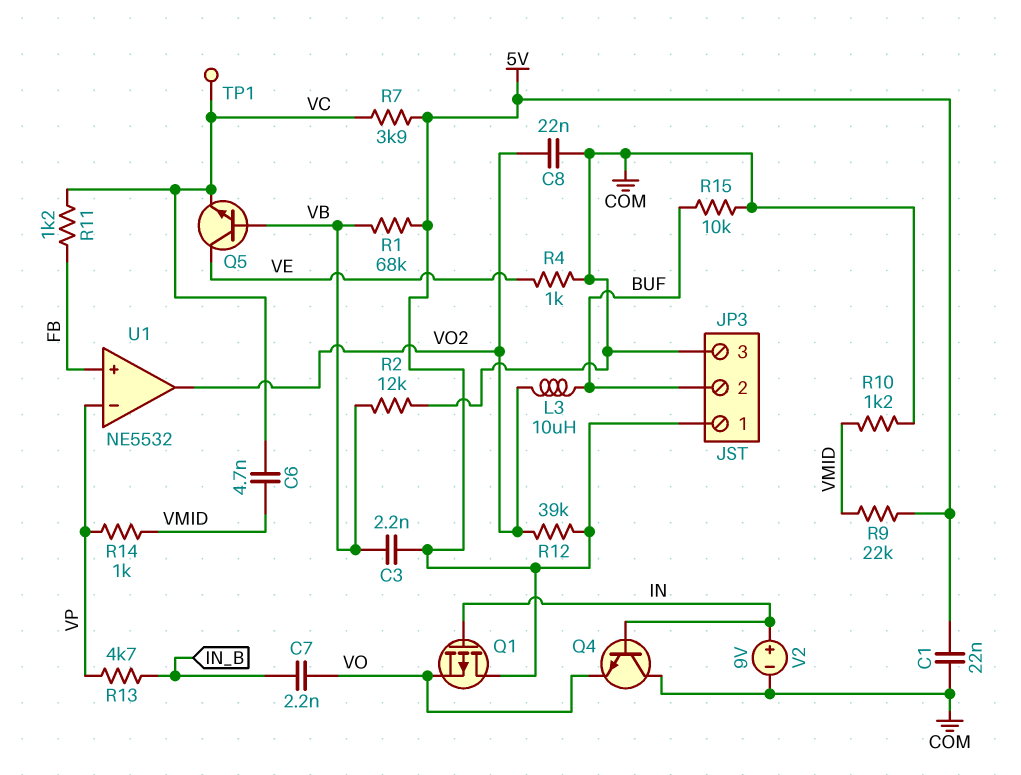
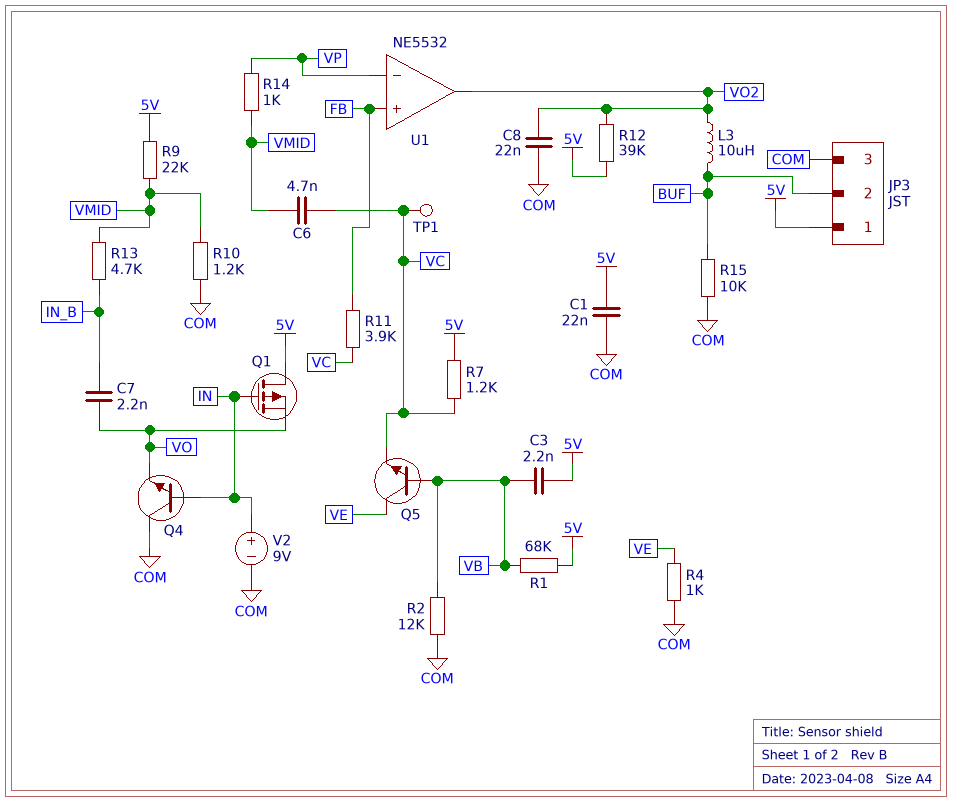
R7: 3.9k (5V, VC) -> 1.2k (5V, VC)
R11: 1.2k (FB, VC) -> 3.9k (FB, VC)
R13: 4.7k (IN_B, VP) -> 4.7k (IN_B, VMID)

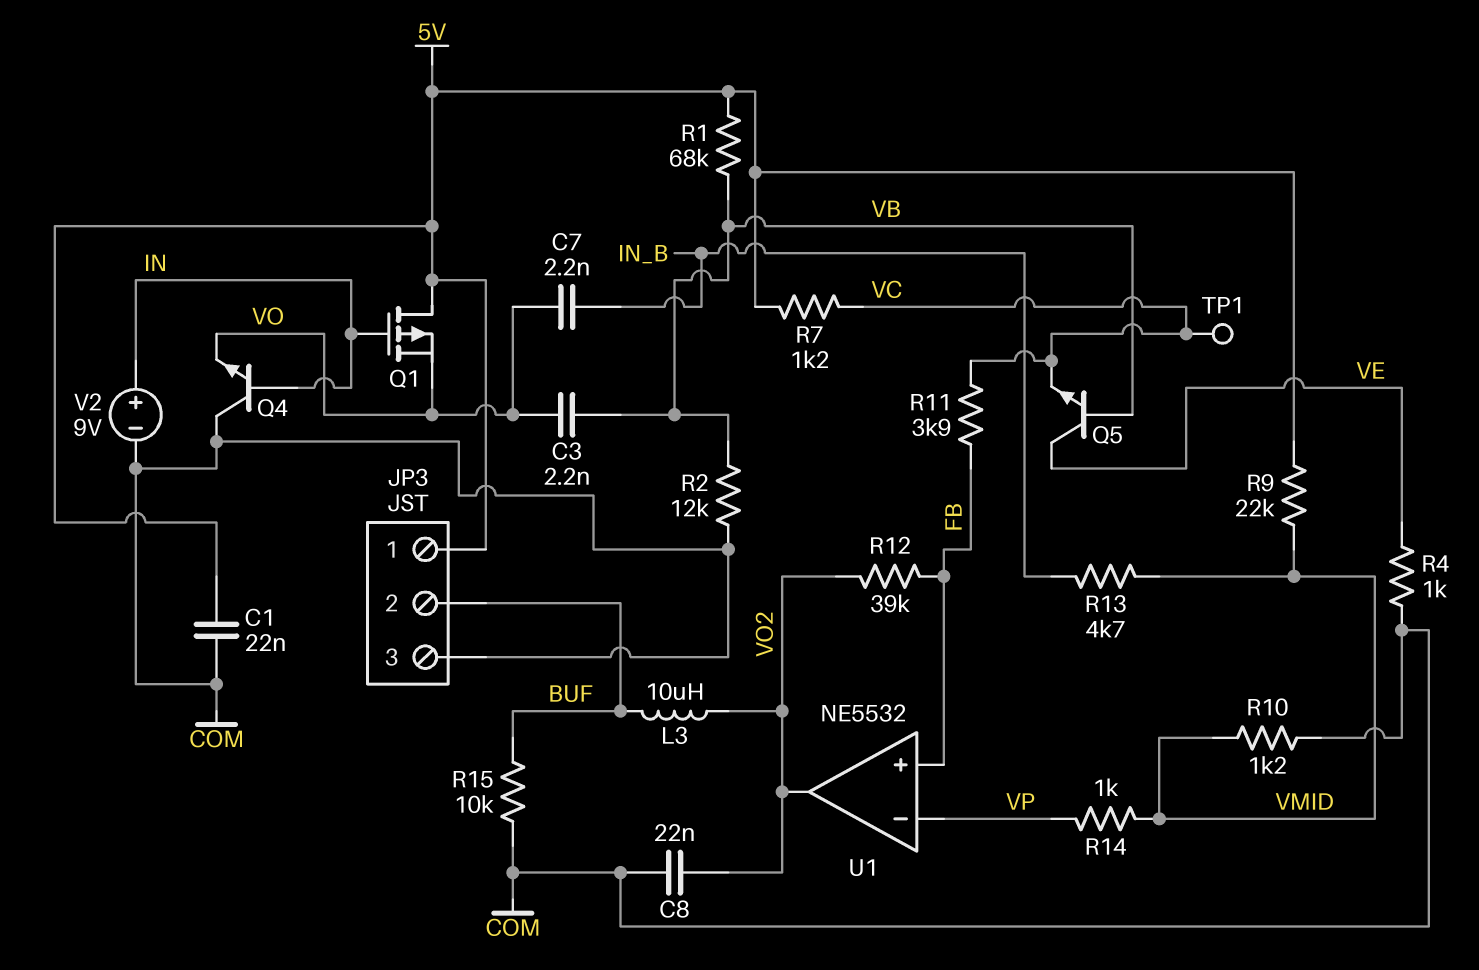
C3: 2.2nF (5V, VB) -> 2.2nF (VB, VO)
C6: 4.7nF (VC, VMID) -> none
R12: 39k (5V, VO2) -> 39k (FB, VO2)

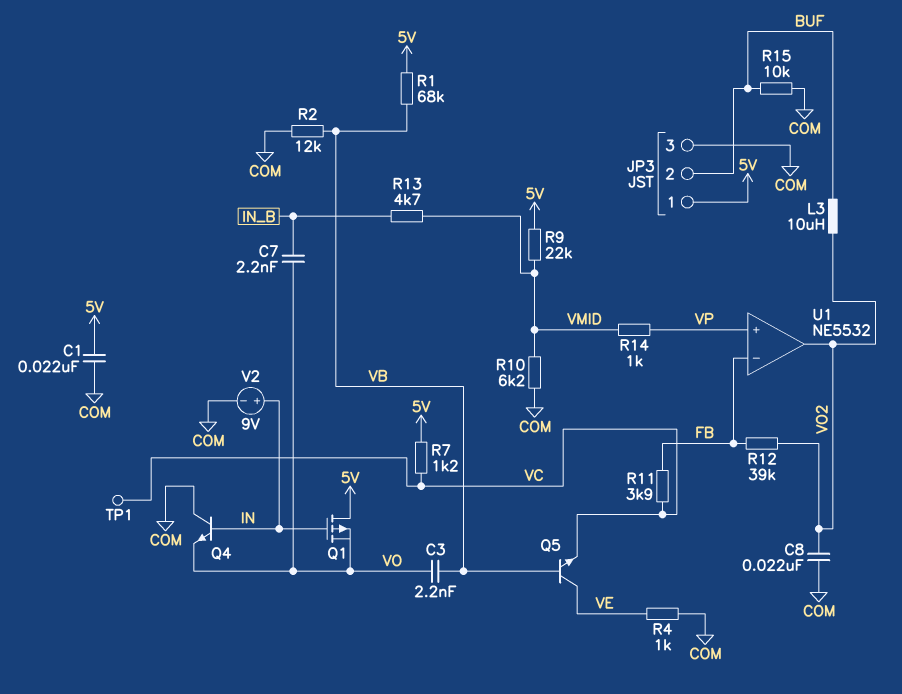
R10: 1.2k (COM, VMID) -> 6.2k (COM, VMID)
U1 pin in+: FB -> VP
U1 pin in-: VP -> FB

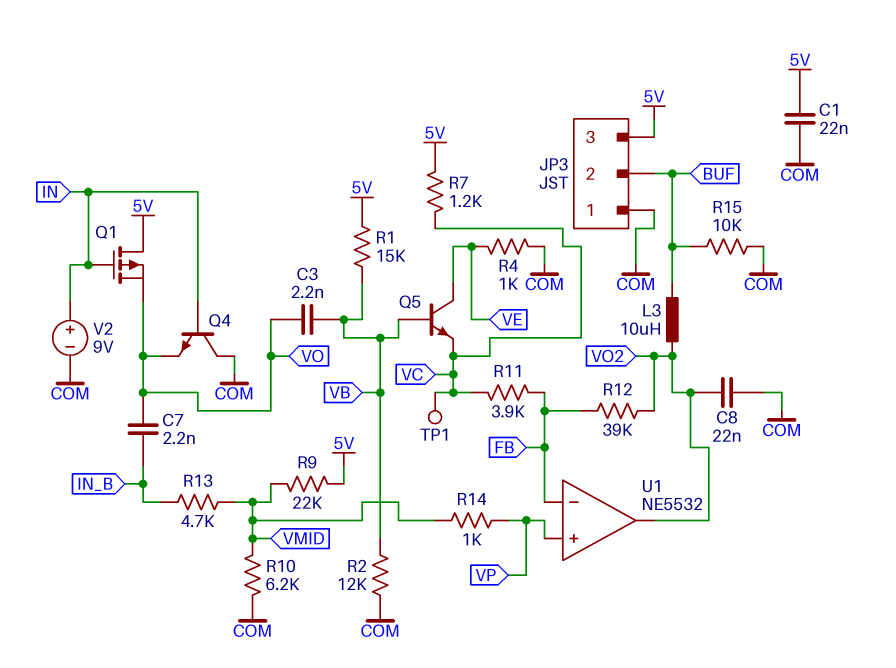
JP3 pin 1: 5V -> COM
JP3 pin 3: COM -> 5V
R1: 68k (5V, VB) -> 15k (5V, VB)

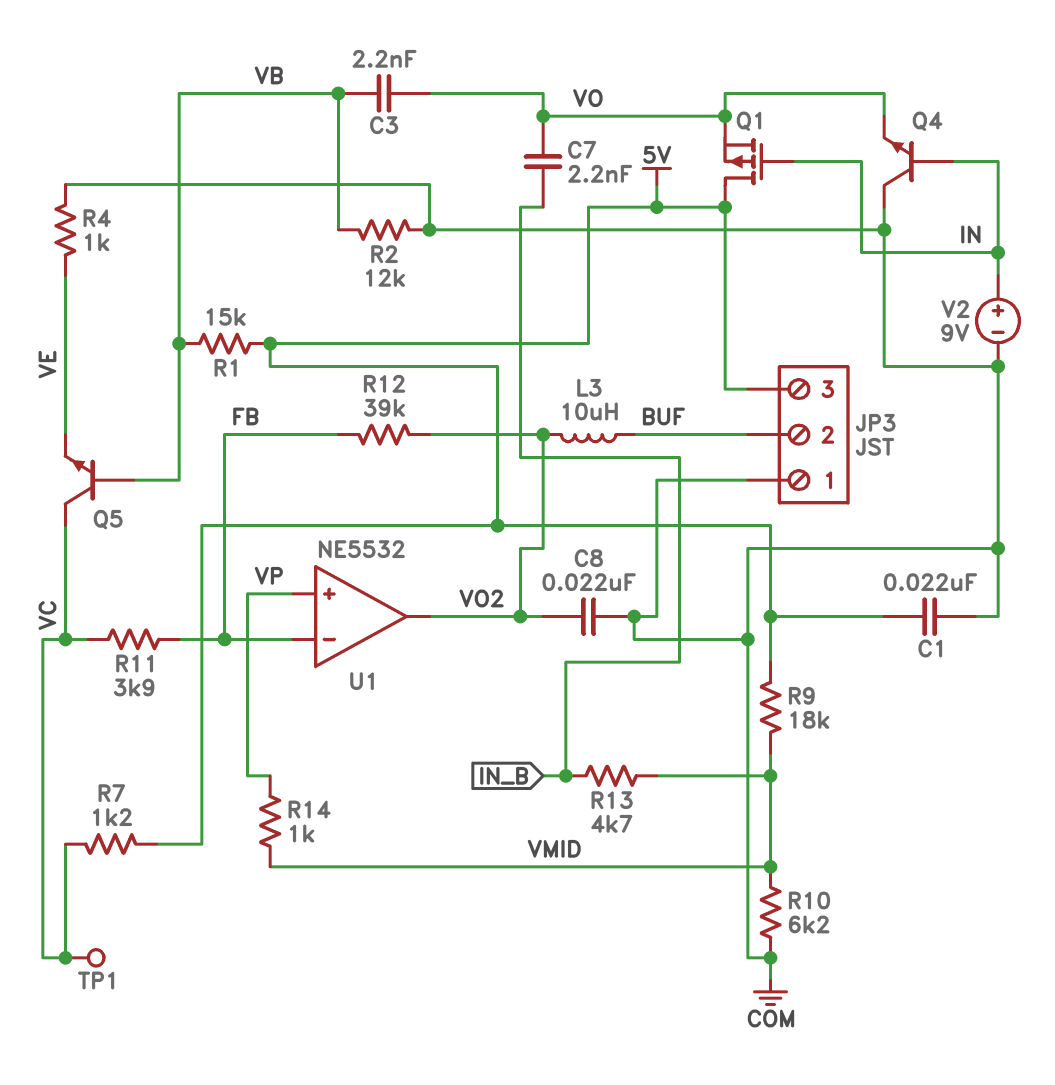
Q5: NPN (B VB, C VE, E VC) -> NPN (B VB, C VC, E VE)
R9: 22k (5V, VMID) -> 18k (5V, VMID)
R15: 10k (BUF, COM) -> none

